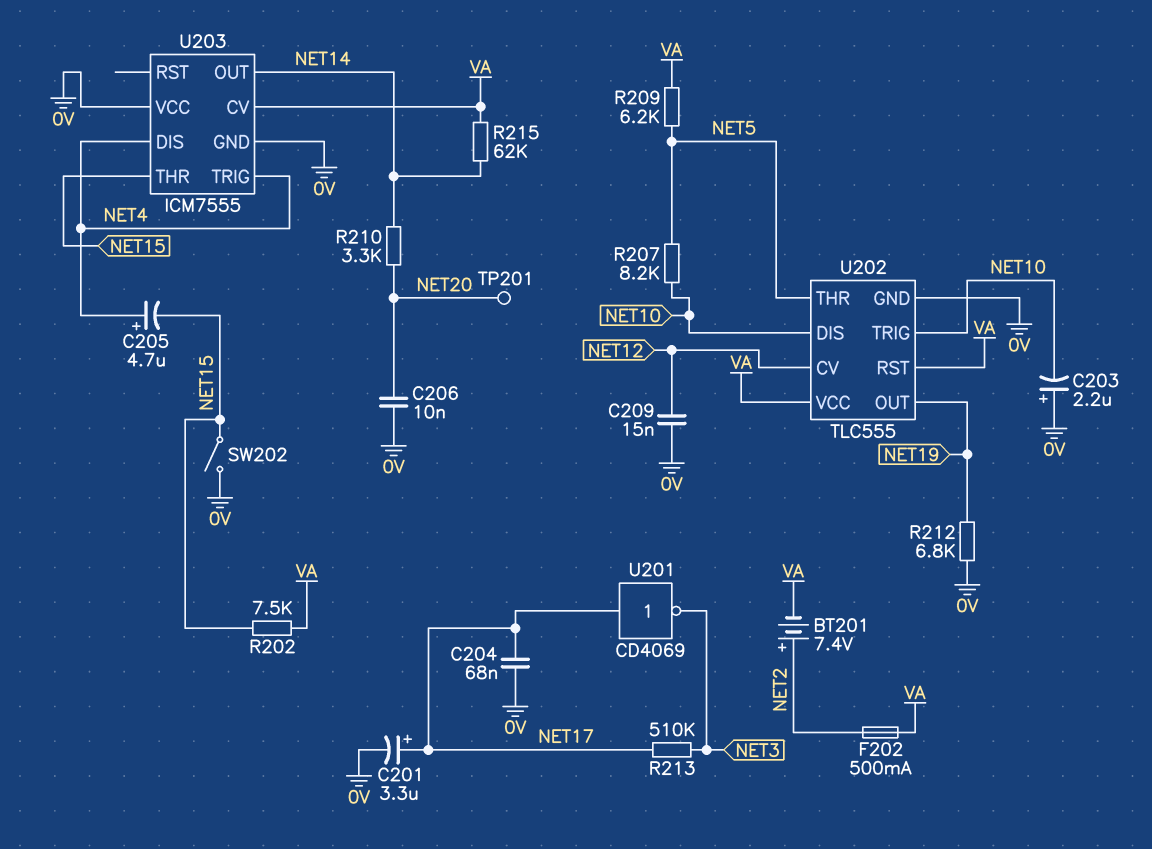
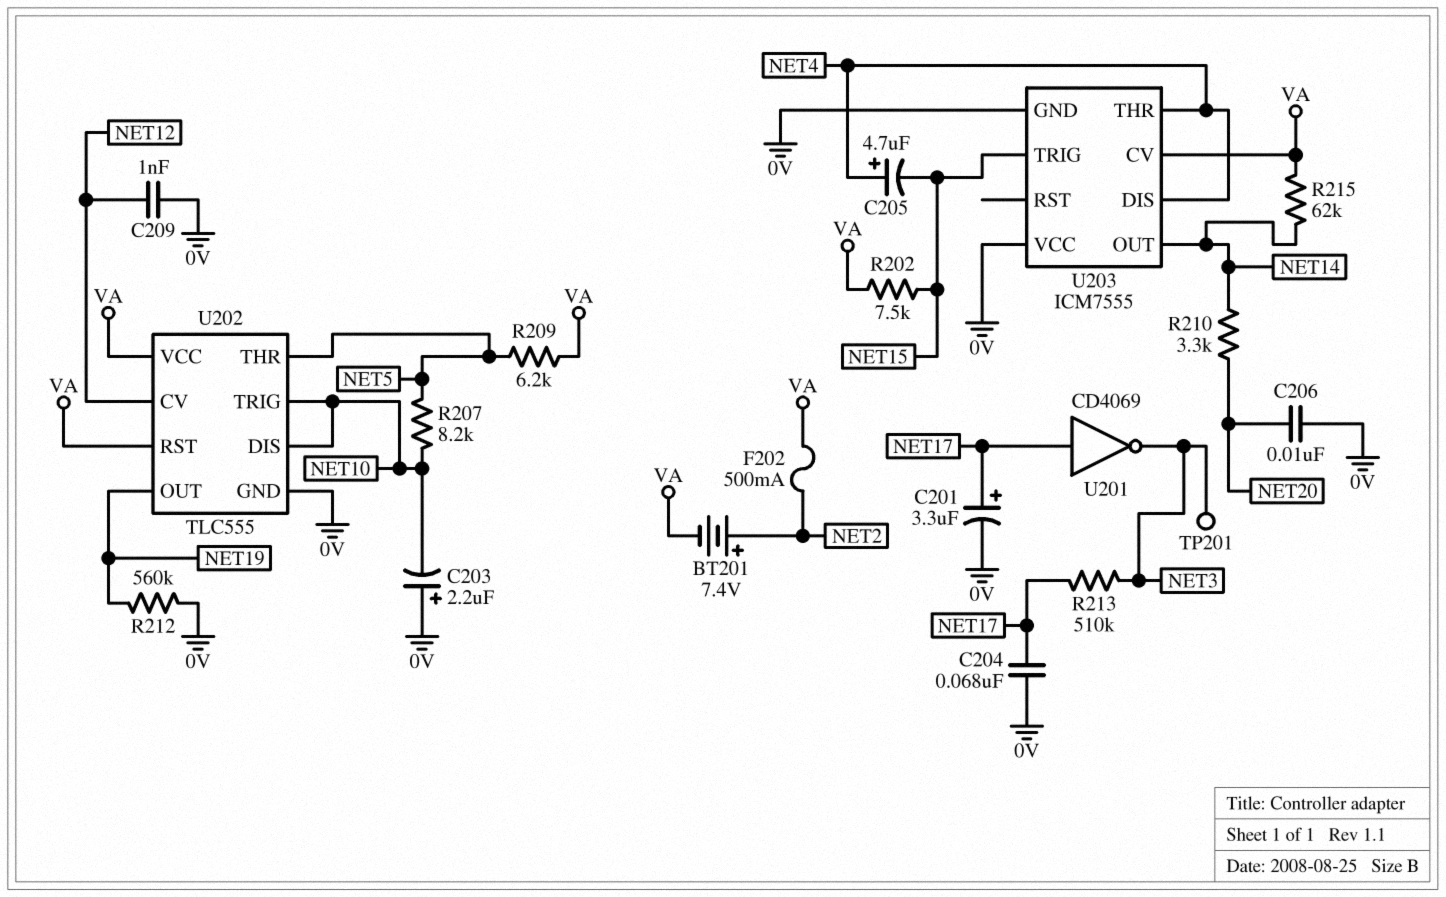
C209: 15nF (0V, NET12) -> 1nF (0V, NET12)
R212: 6.8k (0V, NET19) -> 560k (0V, NET19)
SW202: switch (0V, NET15) -> none
TP201: test point (NET20) -> test point (NET3)
U203 pin THR: NET15 -> NET4
U203 pin TRIG: NET4 -> NET15

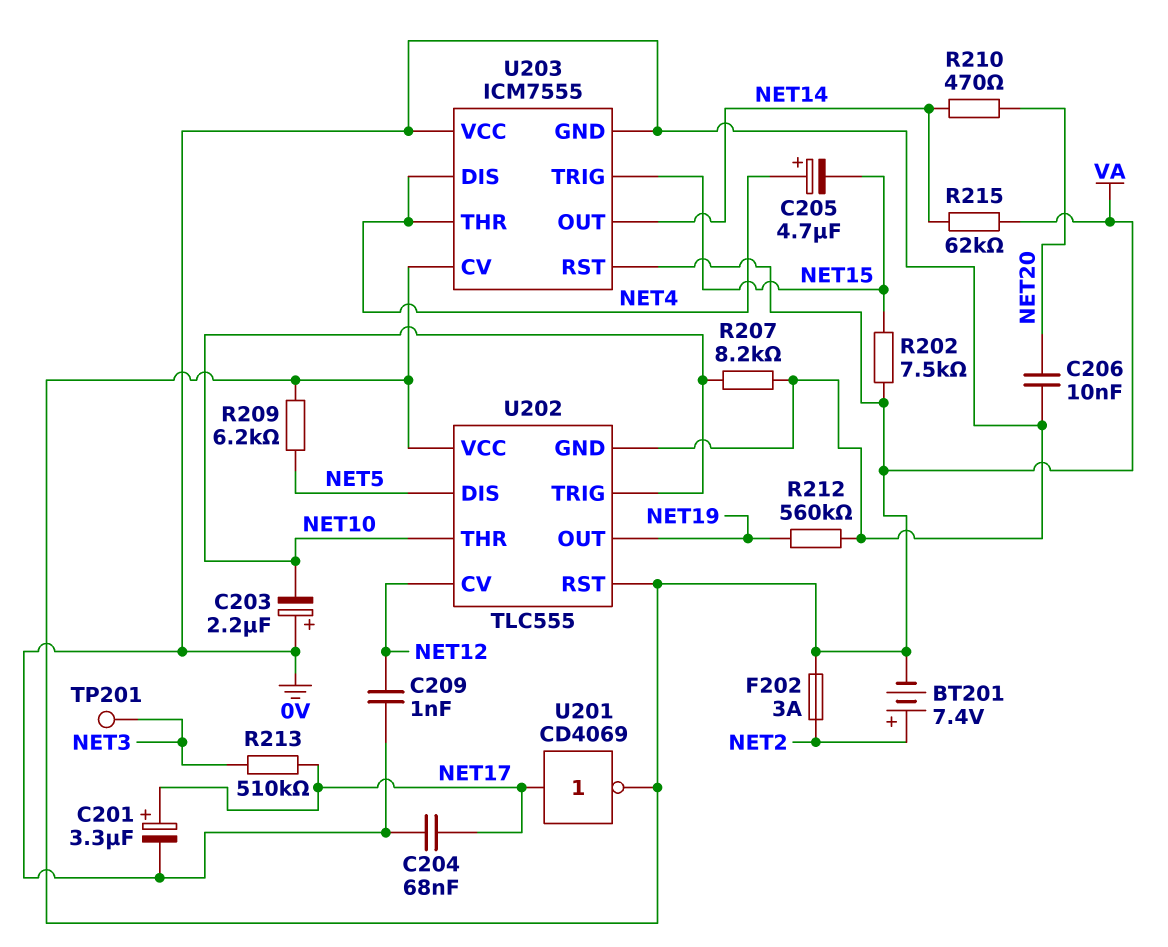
F202: 500mA (NET2, VA) -> 3A (NET2, VA)
R207: 8.2k (NET5, NET10) -> 8.2k (0V, NET10)
R210: 3.3k (NET14, NET20) -> 470 (NET14, NET20)
U201: NOT CD4069 (in NET17, out NET3) -> NOT CD4069 (in NET17, out VA)
U202 pin DIS: NET10 -> NET5
U202 pin THR: NET5 -> NET10
U203 pin RST: none -> VA

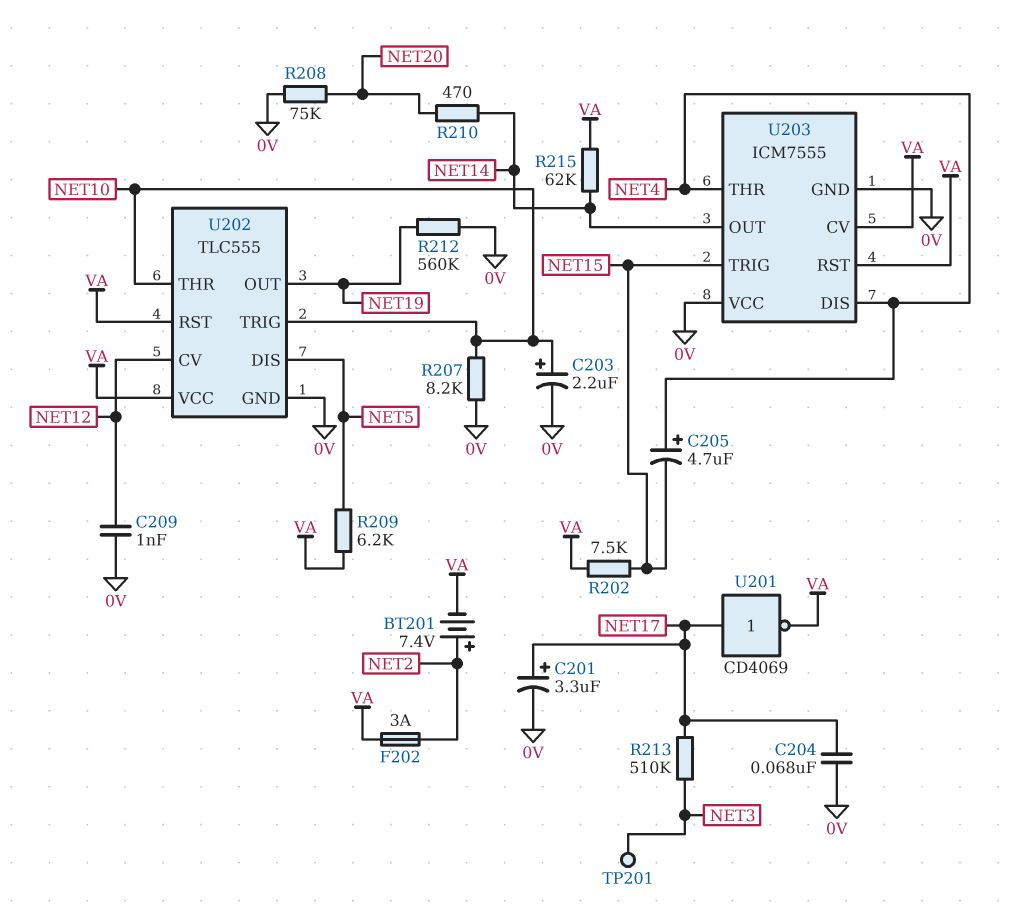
C203: 2.2uF (plus 0V, minus NET10) -> 2.2uF (plus NET10, minus 0V)
C206: 10nF (0V, NET20) -> none
R208: none -> 75k (0V, NET20)

